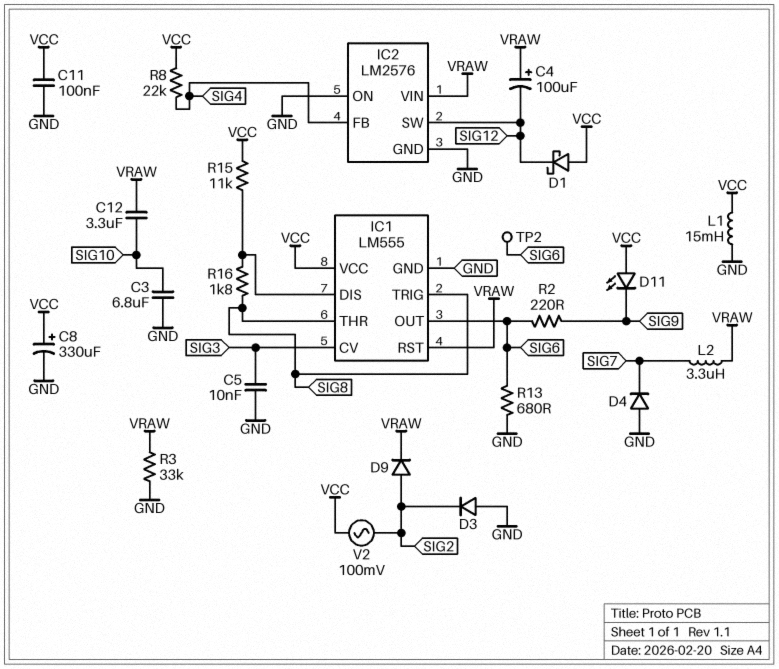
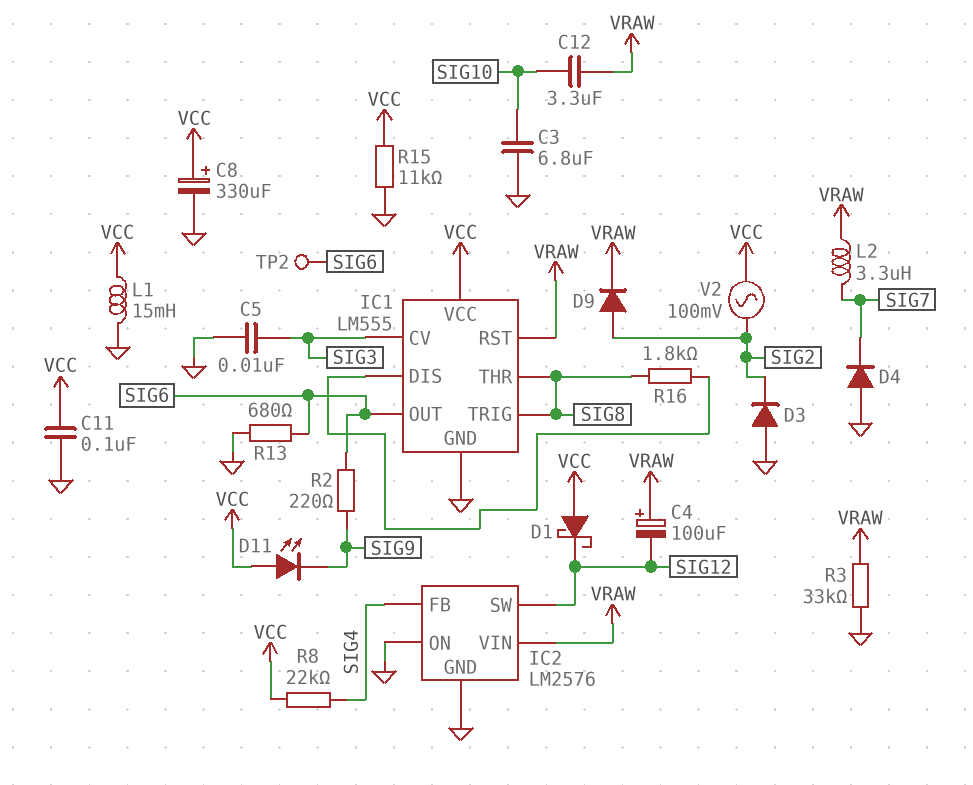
R15: 11k (IC1/DIS, VCC) -> 11k (GND, VCC)

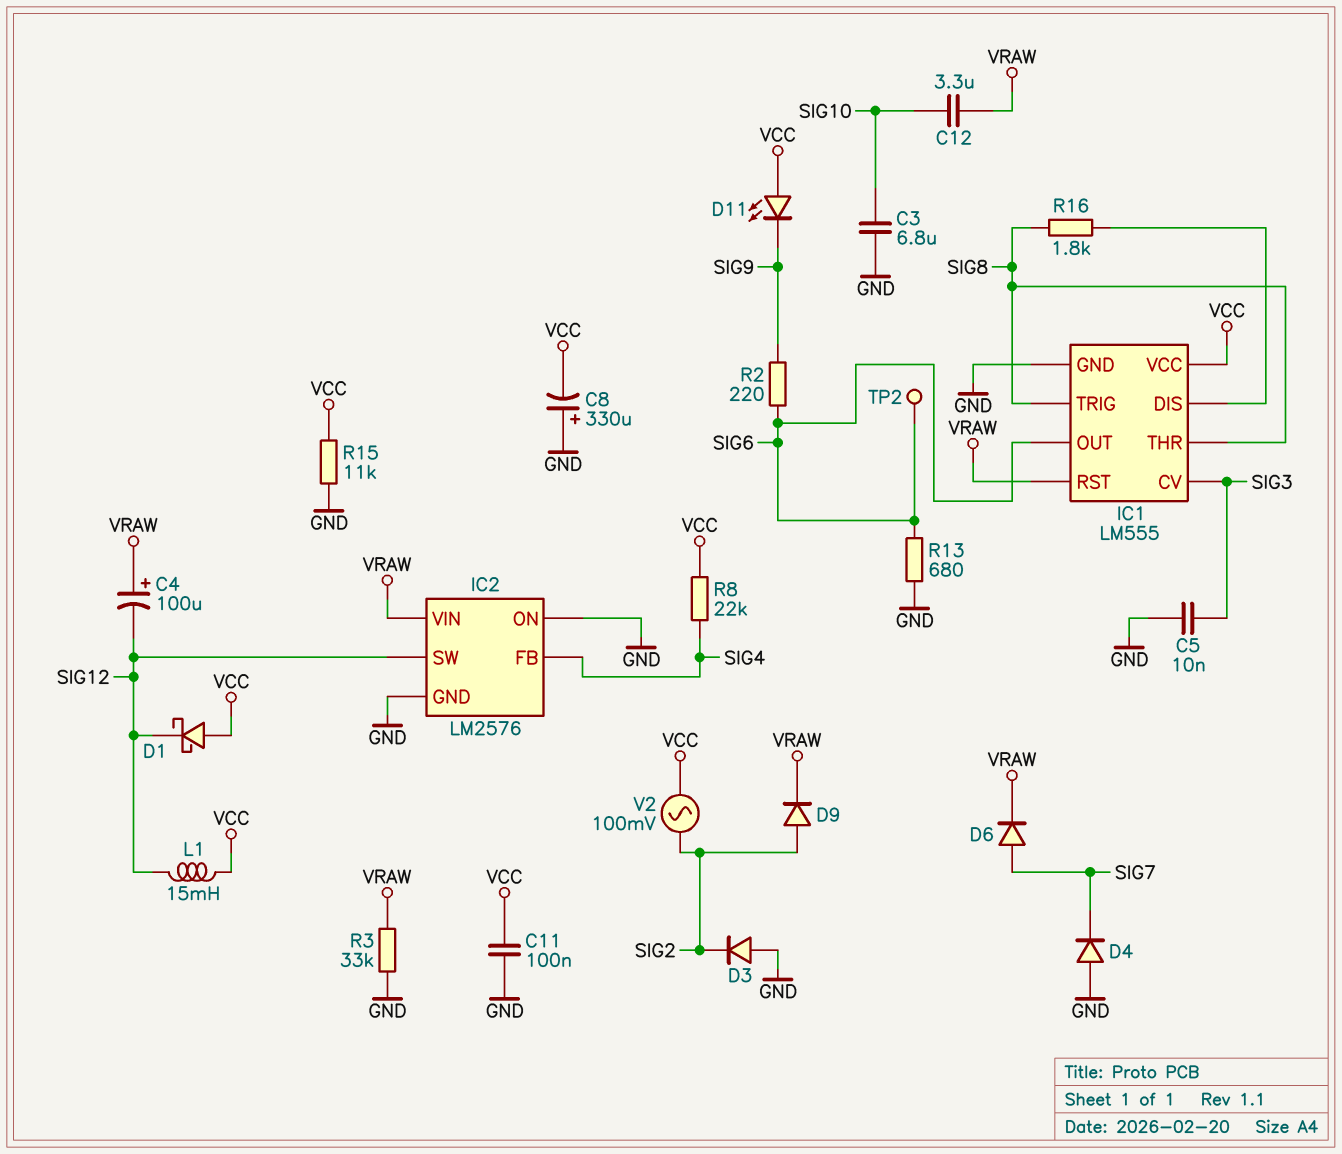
C8: 330uF (plus VCC, minus GND) -> 330uF (plus GND, minus VCC)
D6: none -> diode (A SIG7, K VRAW)
L1: 15mH (GND, VCC) -> 15mH (SIG12, VCC)
L2: 3.3uH (SIG7, VRAW) -> none

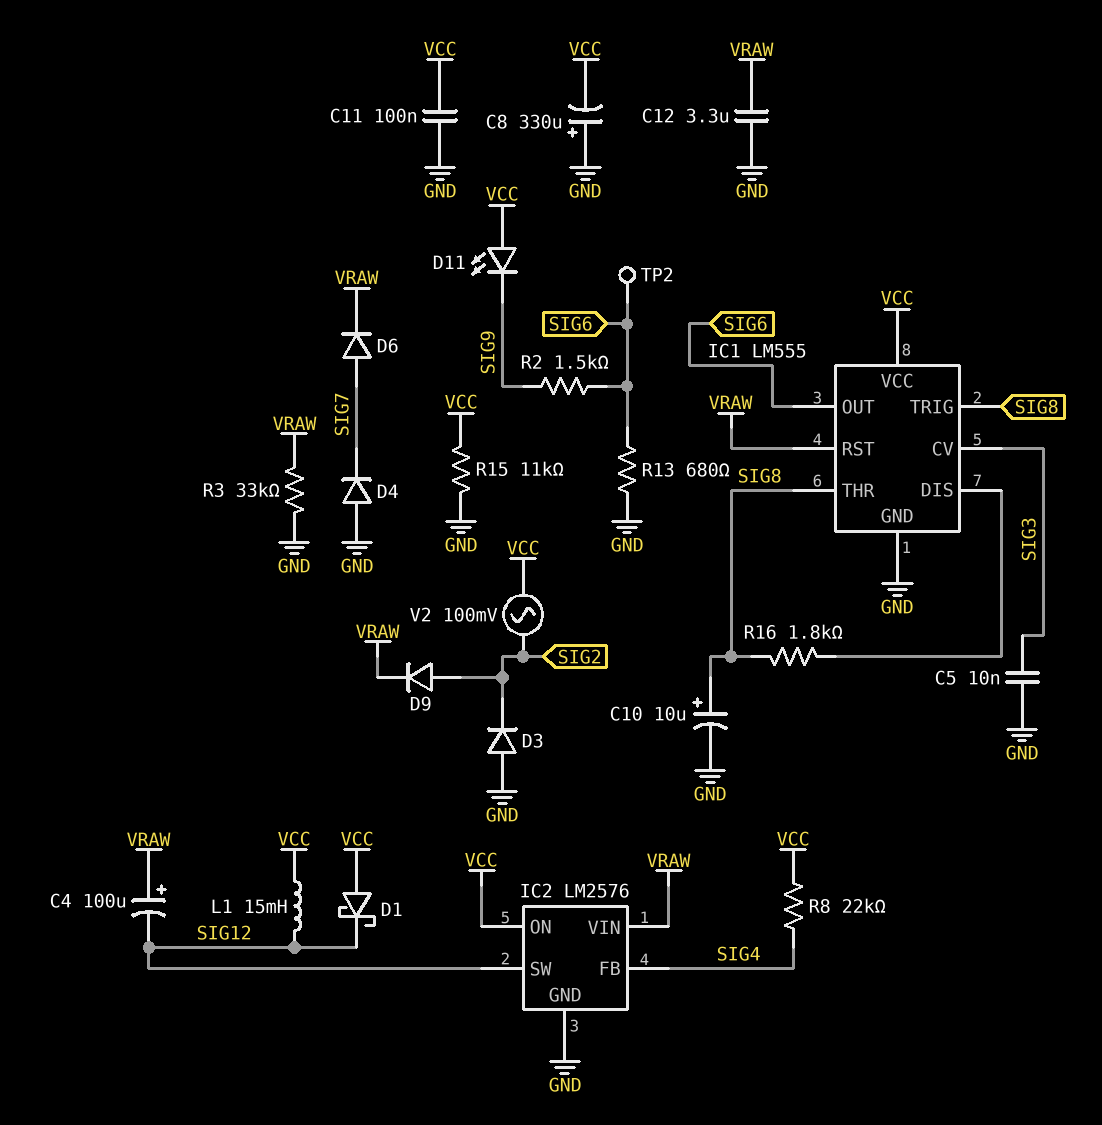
C3: 6.8uF (GND, SIG10) -> none
C10: none -> 10uF (plus SIG8, minus GND)
C12: 3.3uF (SIG10, VRAW) -> 3.3uF (GND, VRAW)
IC2 pin ON: GND -> VCC
R2: 220 (SIG6, SIG9) -> 1.5k (SIG6, SIG9)

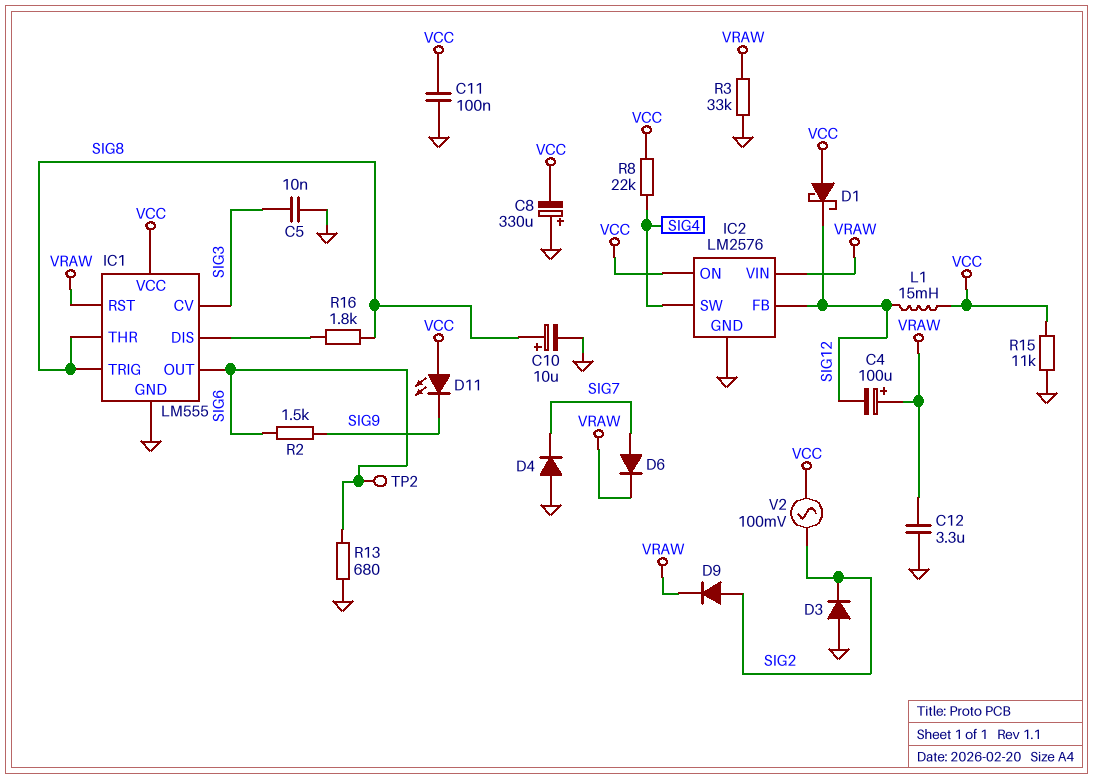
IC2 pin FB: SIG4 -> SIG12
IC2 pin SW: SIG12 -> SIG4

